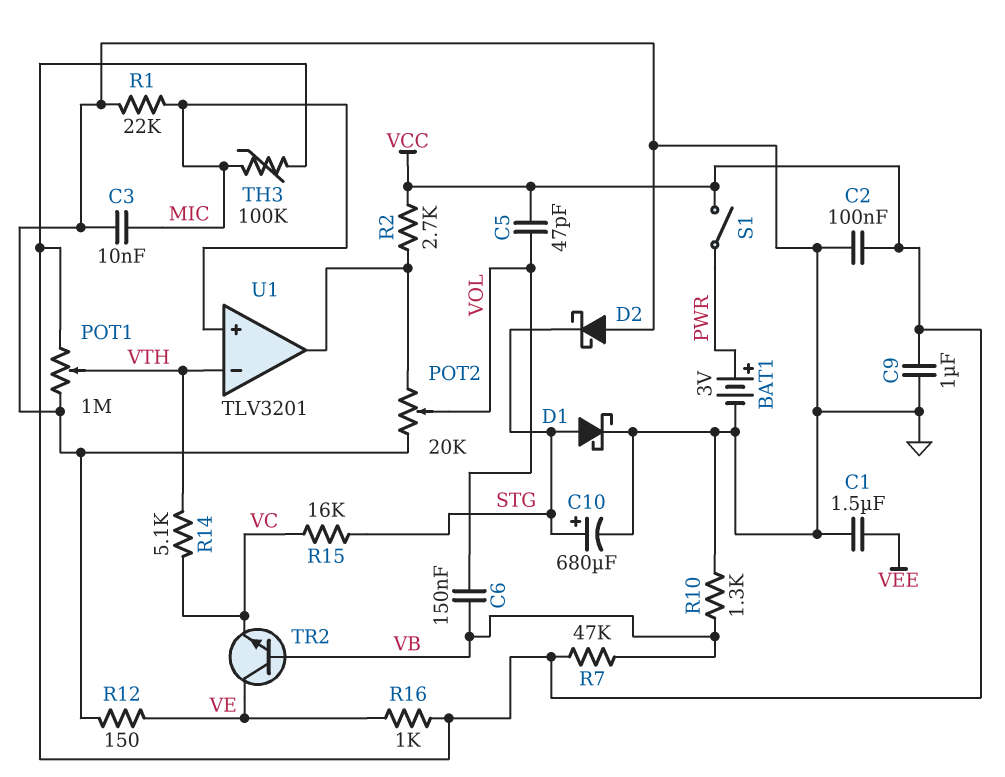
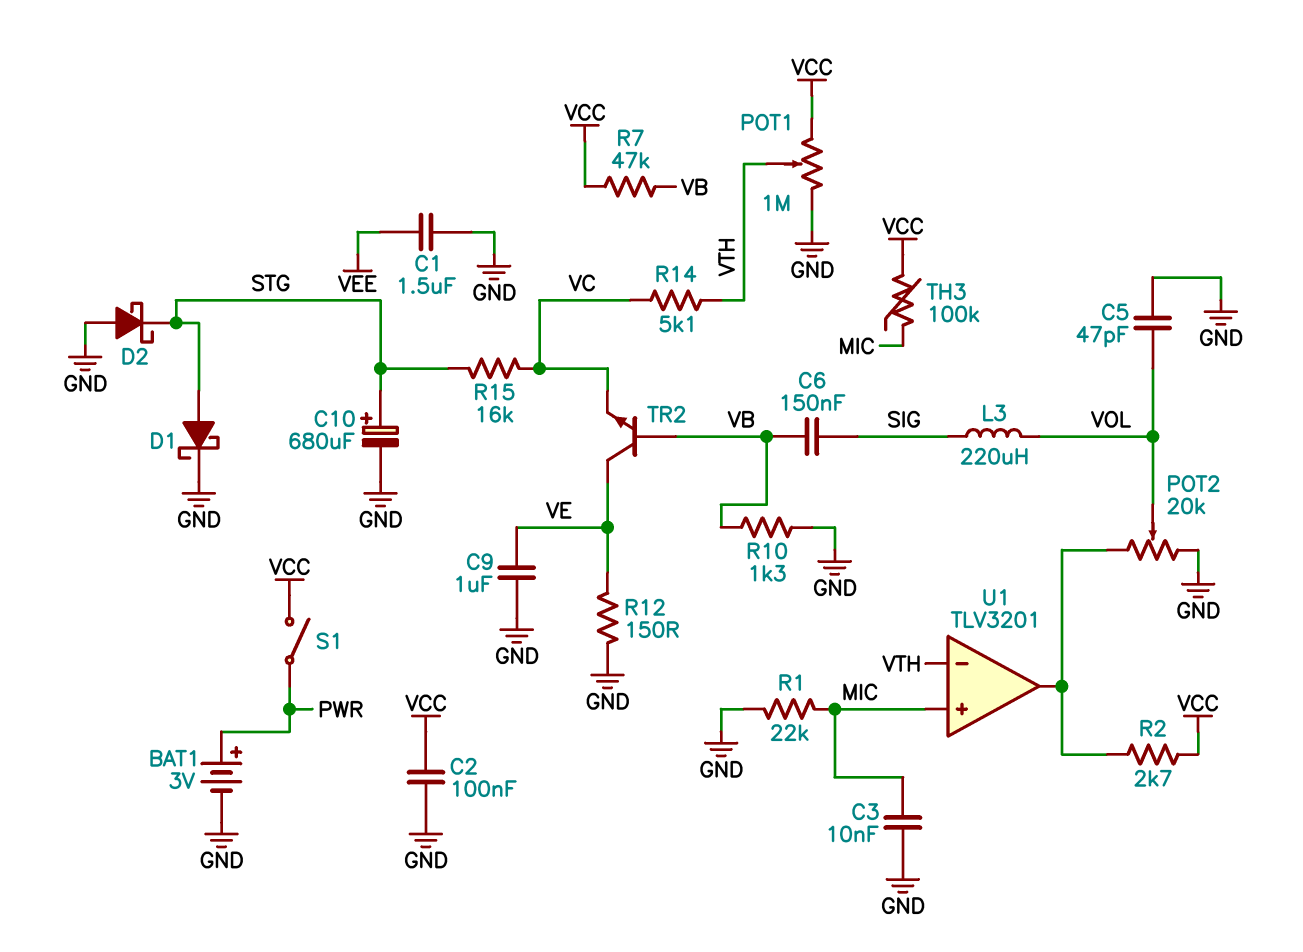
C5: 47pF (VCC, VOL) -> 47pF (GND, VOL)
C6: 150nF (VB, VOL) -> 150nF (SIG, VB)
C9: 1uF (GND, VCC) -> 1uF (GND, VE)
L3: none -> 220uH (SIG, VOL)
R16: 1k (VCC, VE) -> none

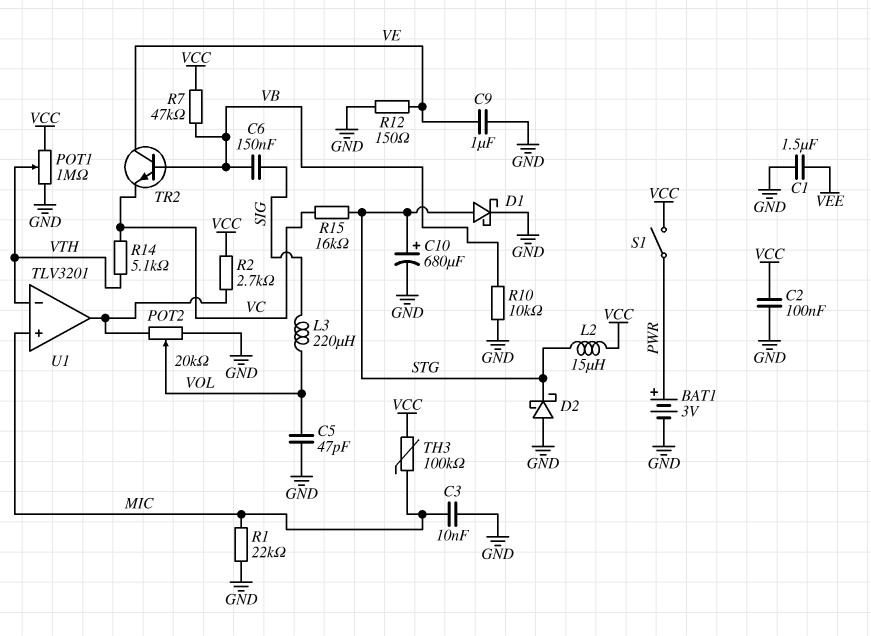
L2: none -> 15uH (STG, VCC)
R10: 1.3k (GND, VB) -> 10k (GND, VB)

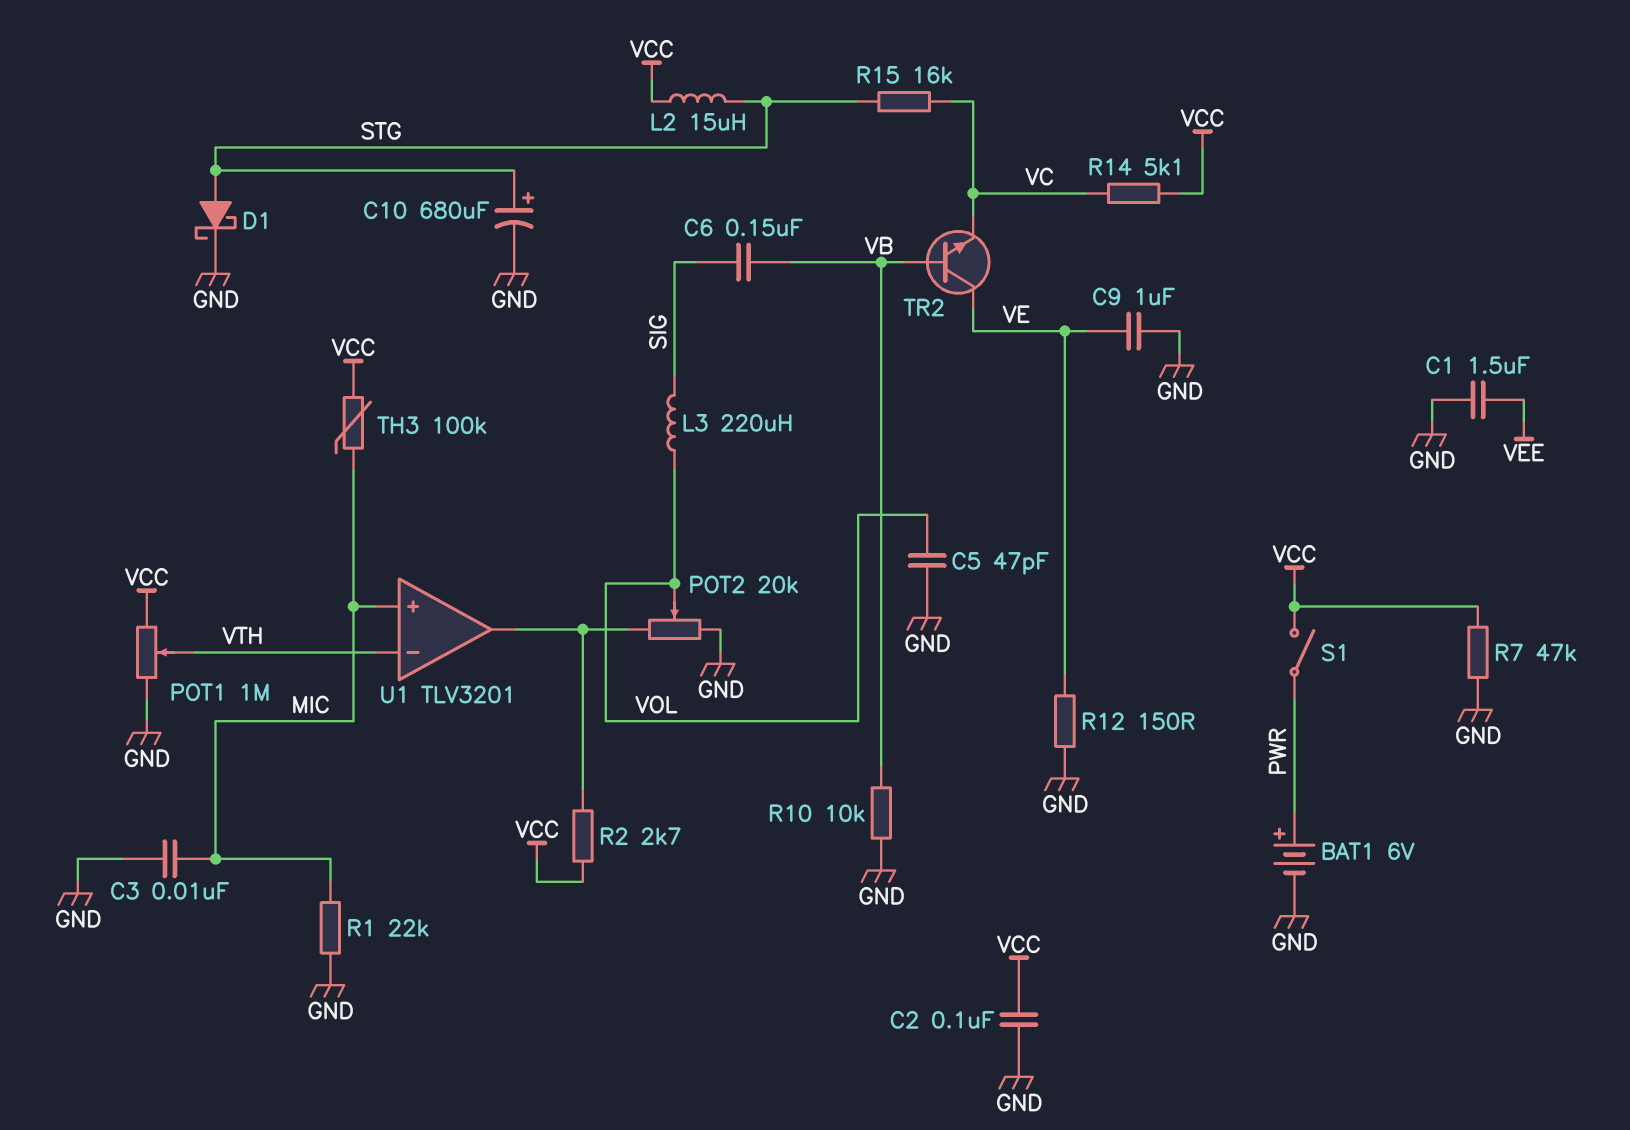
BAT1: 3V (plus PWR, minus GND) -> 6V (plus PWR, minus GND)
D2: schottky (A GND, K STG) -> none
R7: 47k (VB, VCC) -> 47k (GND, VCC)
R14: 5.1k (VC, VTH) -> 5.1k (VC, VCC)

